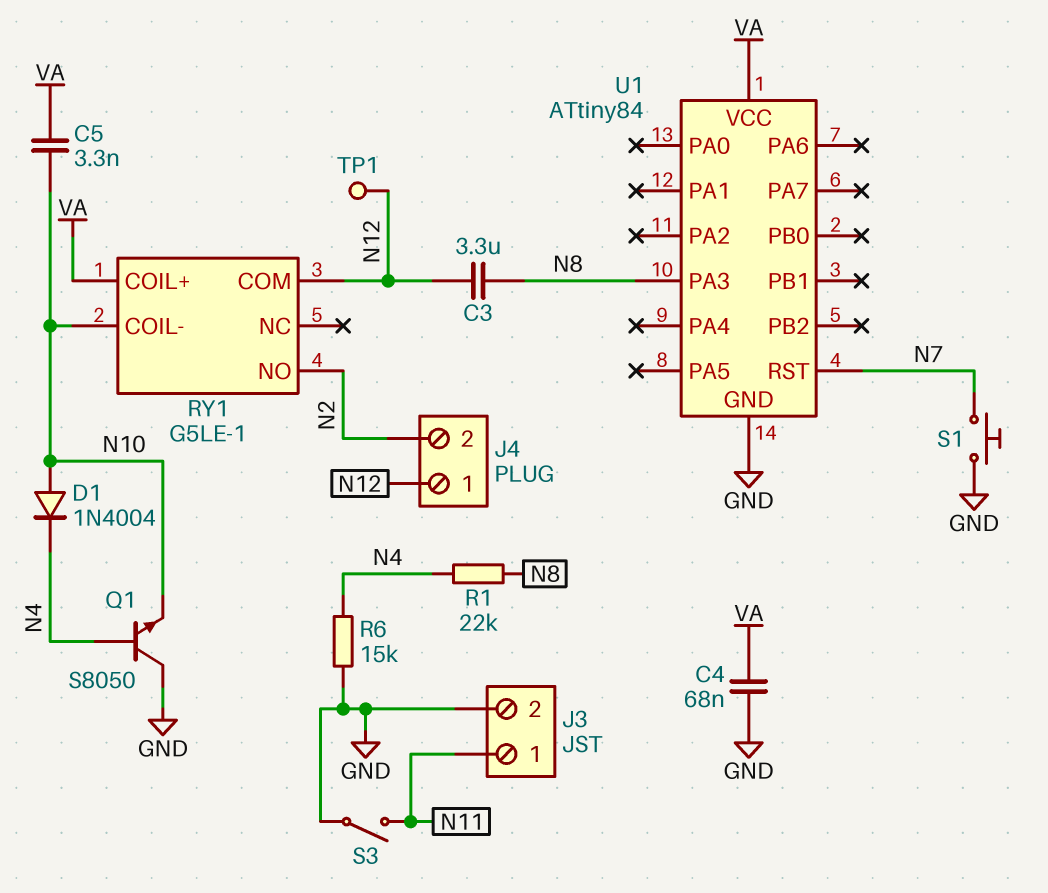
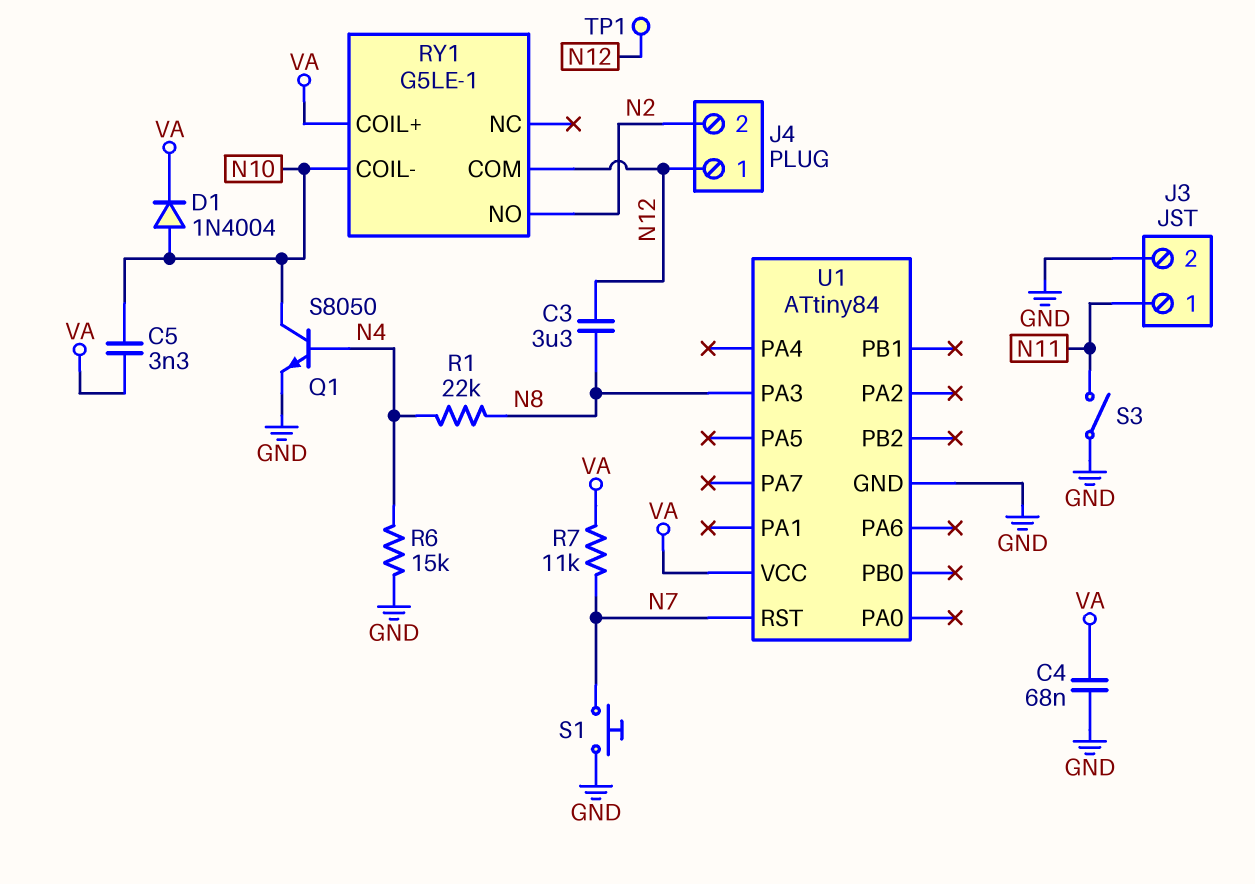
D1: diode 1N4004 (A N10, K N4) -> diode 1N4004 (A N10, K VA)
Q1: NPN S8050 (B N4, C GND, E N10) -> NPN S8050 (B N4, C N10, E GND)
R7: none -> 11k (N7, VA)

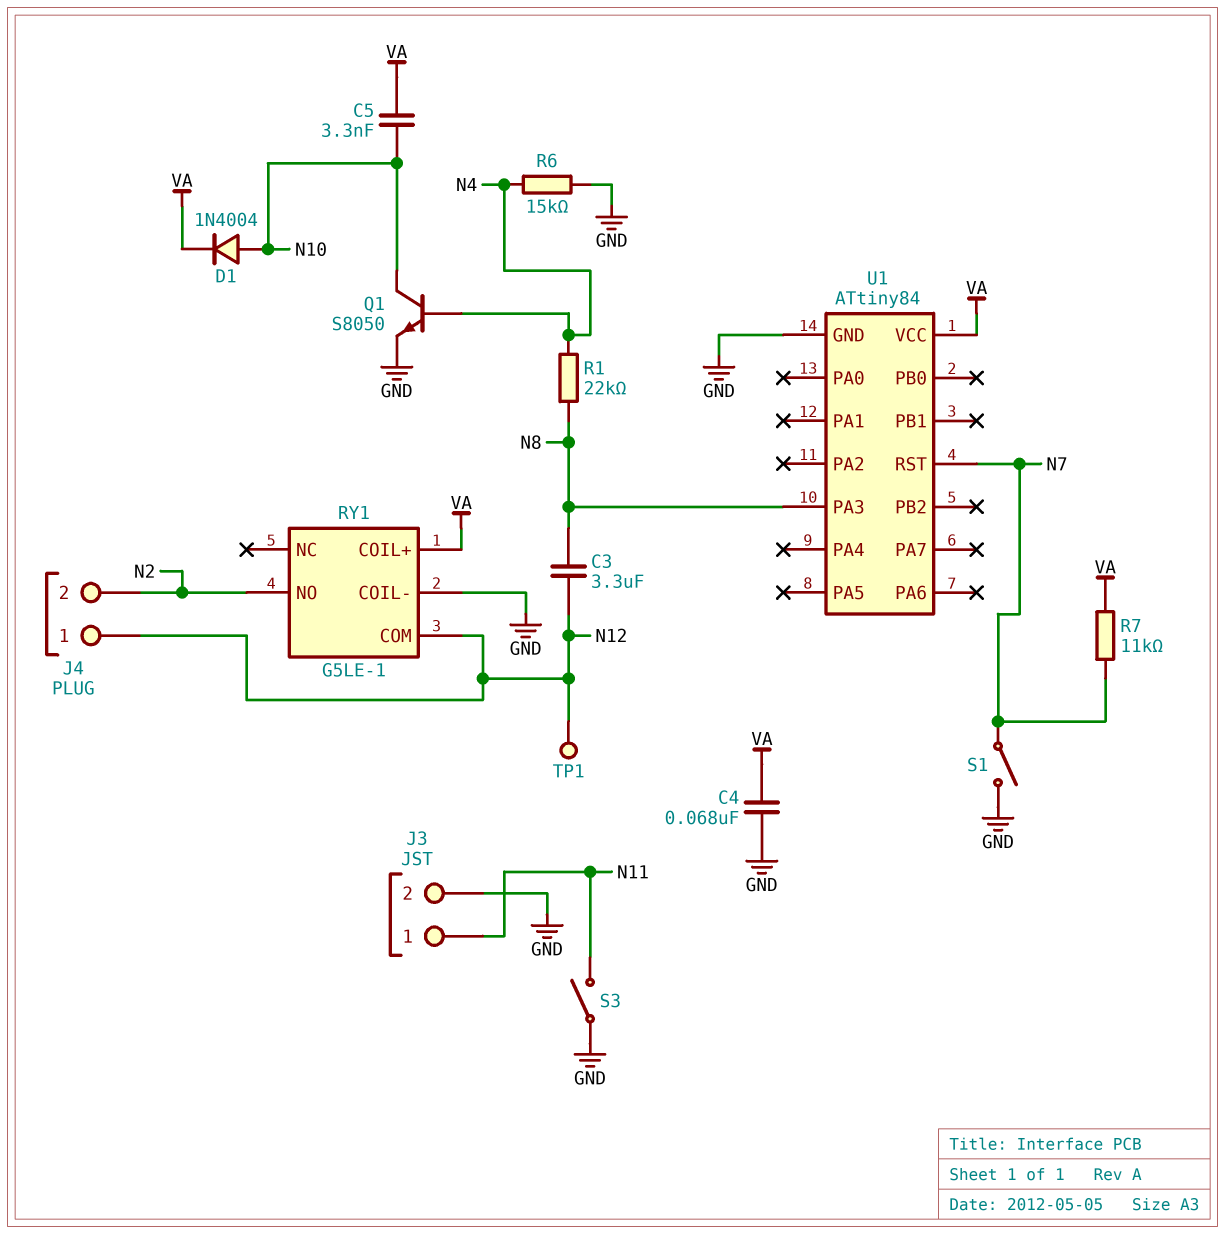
RY1 pin COIL-: N10 -> GND
S1: button (GND, N7) -> switch (GND, N7)

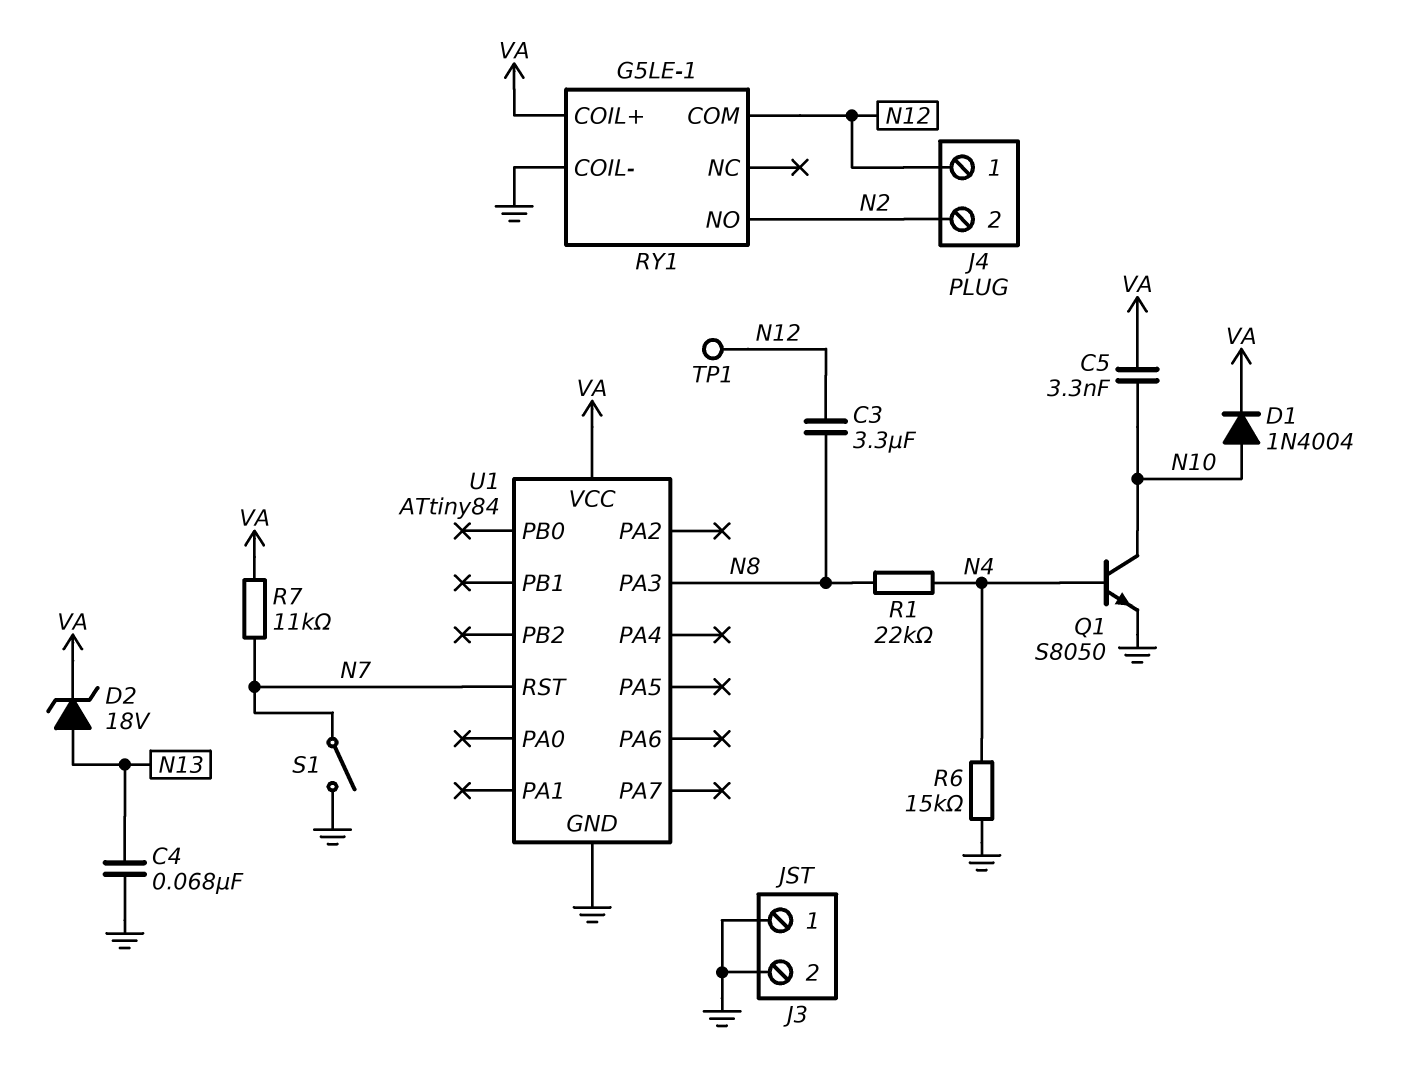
C4: 68nF (GND, VA) -> 68nF (GND, N13)
D2: none -> zener 18V (A N13, K VA)
J3 pin 1: N11 -> GND
S3: switch (GND, N11) -> none

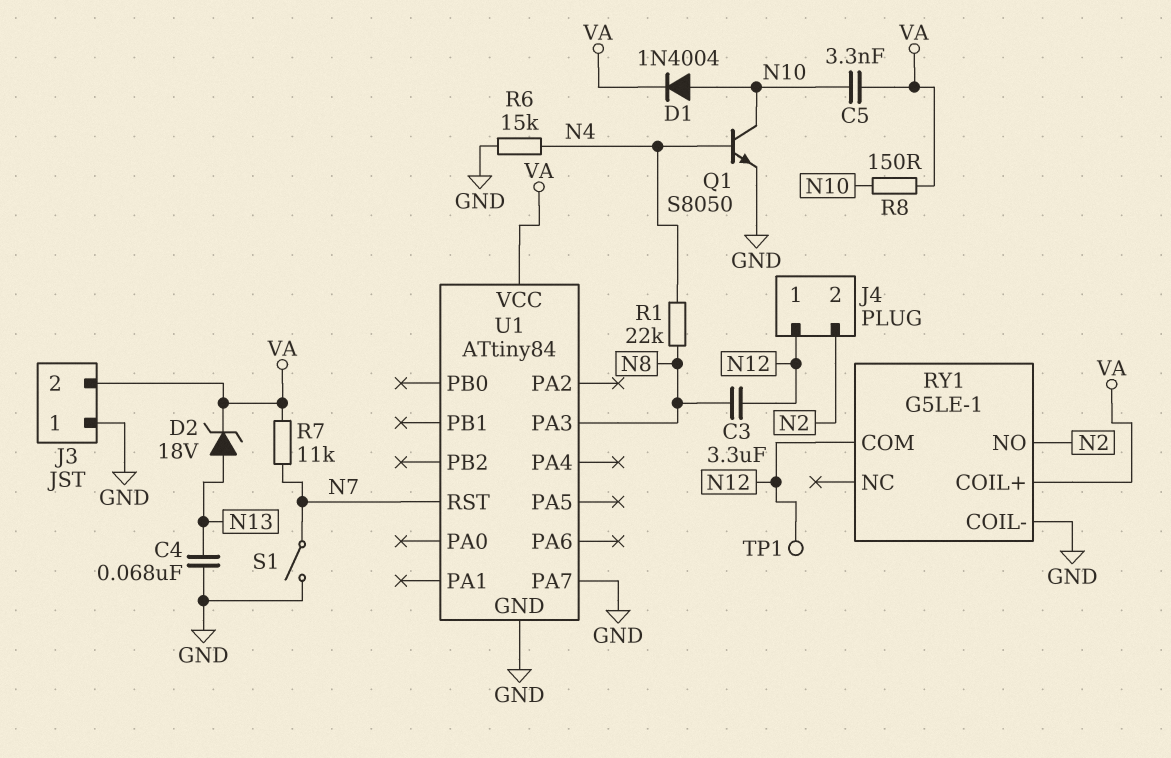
J3 pin 2: GND -> VA
R8: none -> 150 (N10, VA)
U1 pin PA7: none -> GND

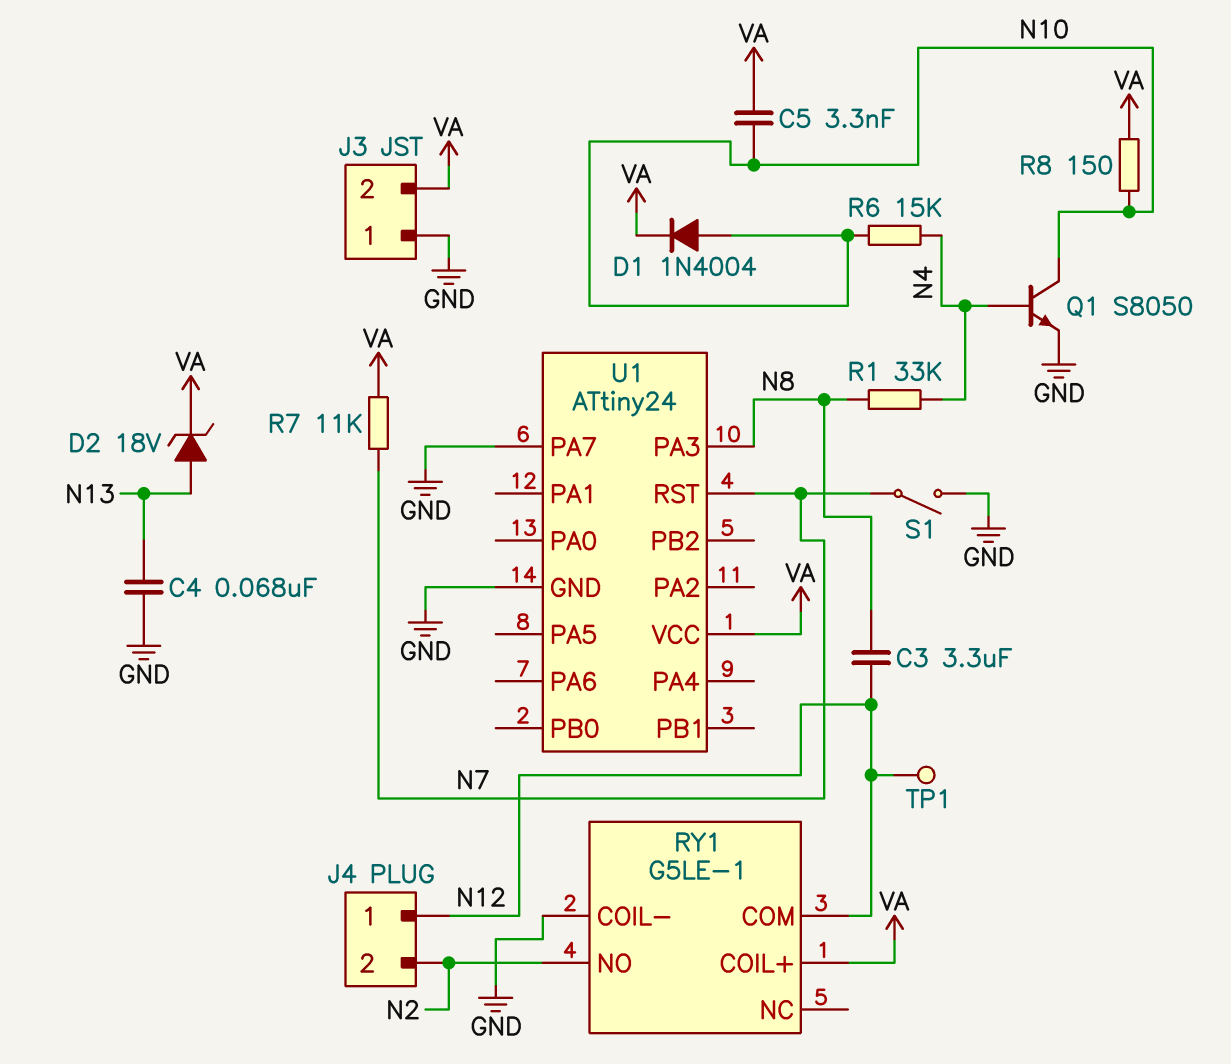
R1: 22k (N4, N8) -> 33k (N4, N8)
R6: 15k (GND, N4) -> 15k (N4, N10)
U1: ATtiny84 -> ATtiny24

